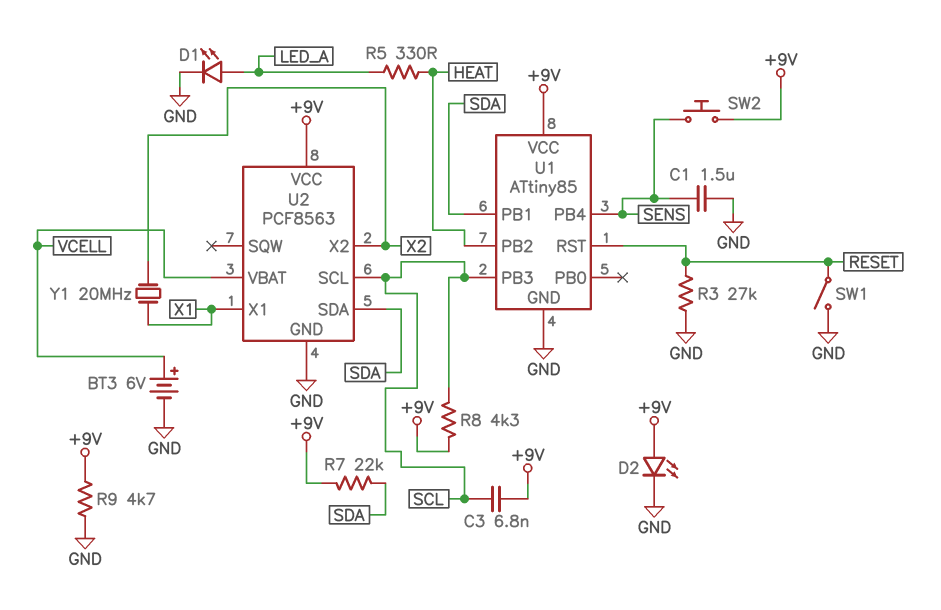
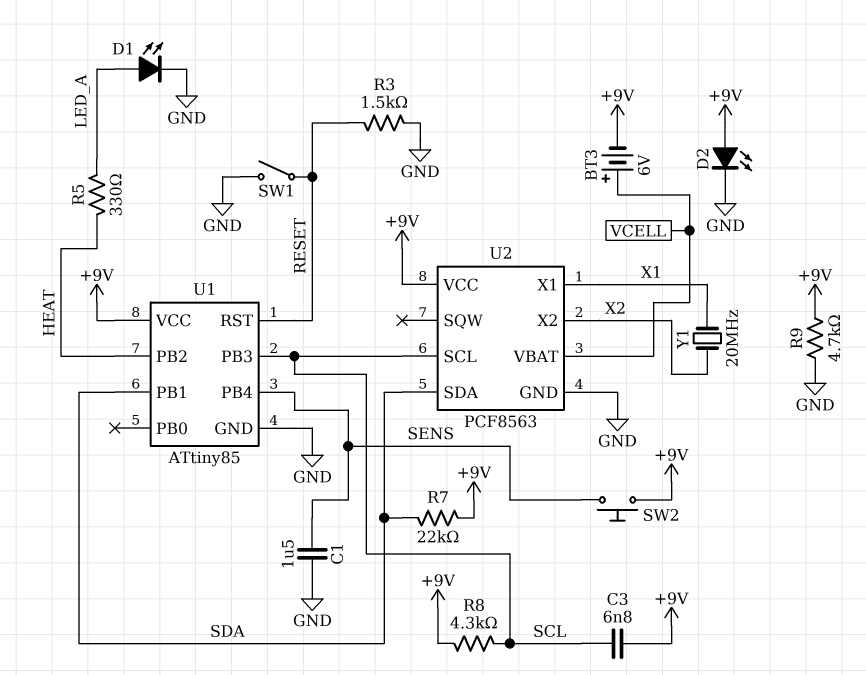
BT3: 6V (plus VCELL, minus GND) -> 6V (plus VCELL, minus +9V)
R3: 27k (GND, RESET) -> 1.5k (GND, RESET)

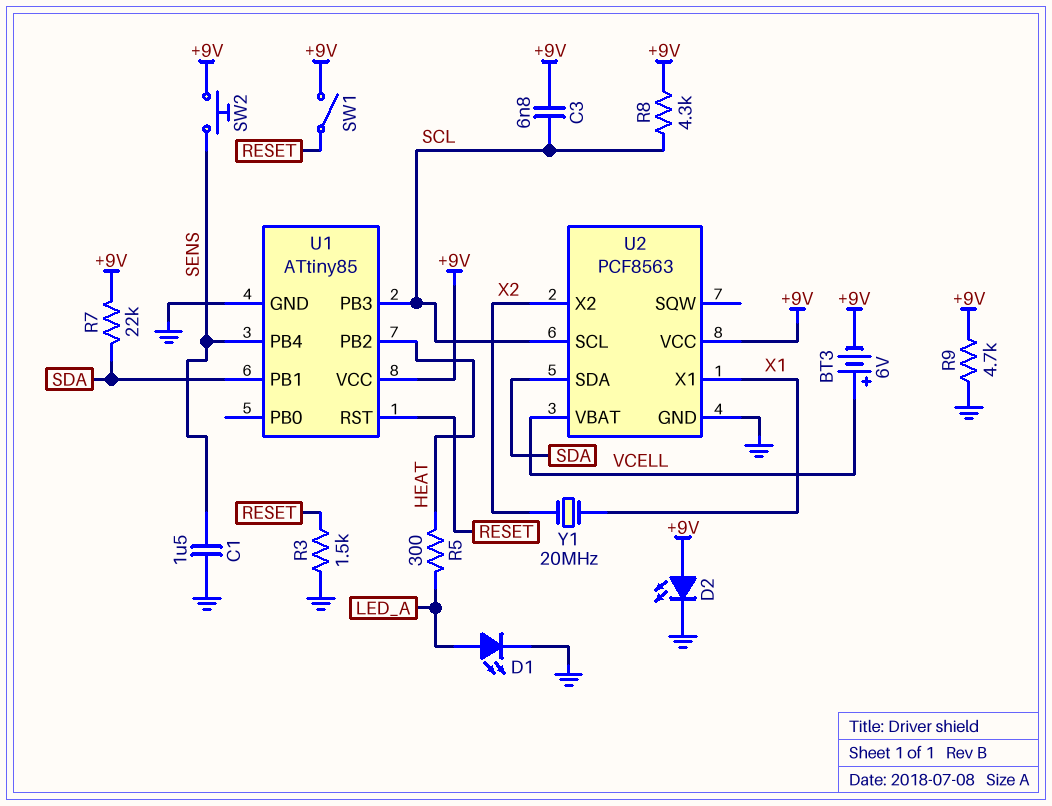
R5: 330 (HEAT, LED_A) -> 300 (HEAT, LED_A)
SW1: switch (GND, RESET) -> switch (+9V, RESET)

